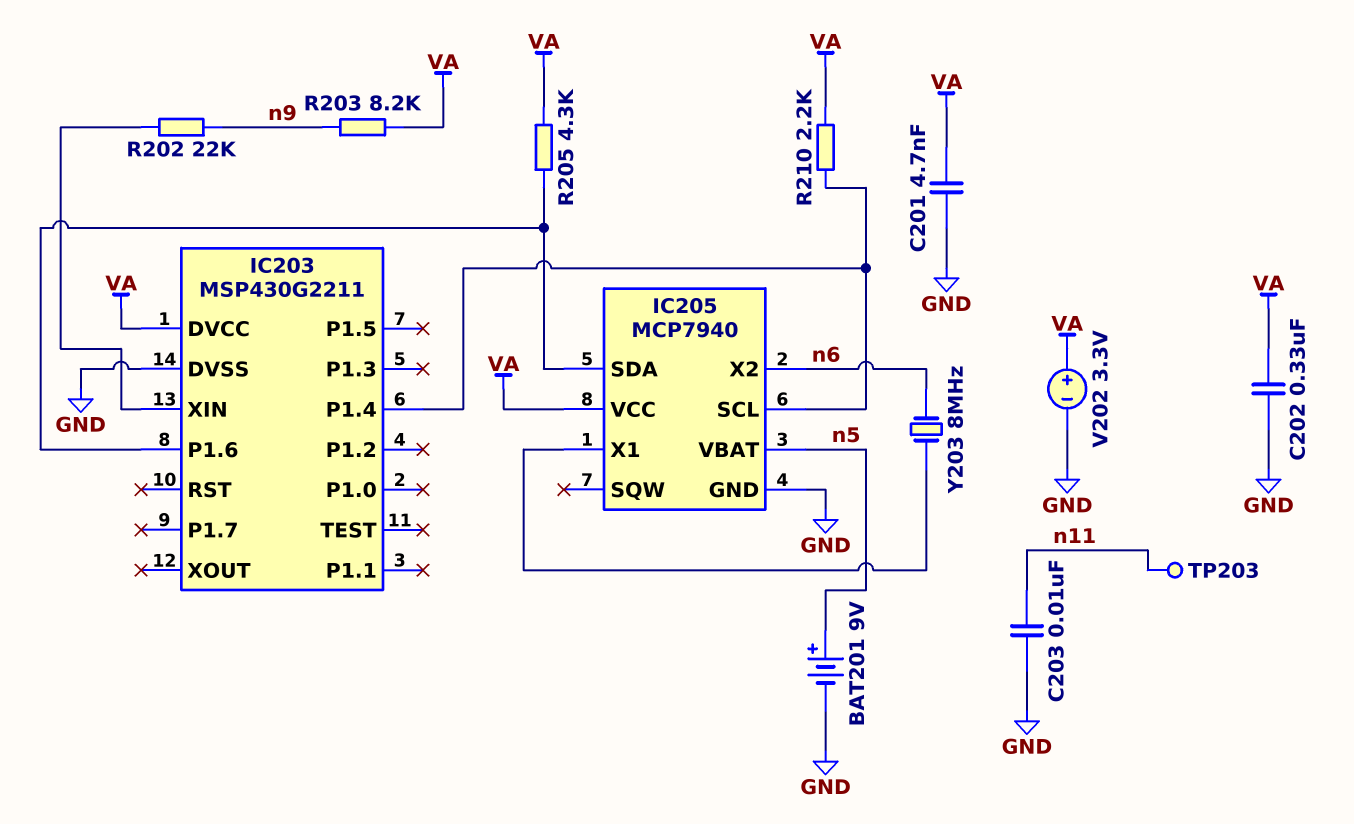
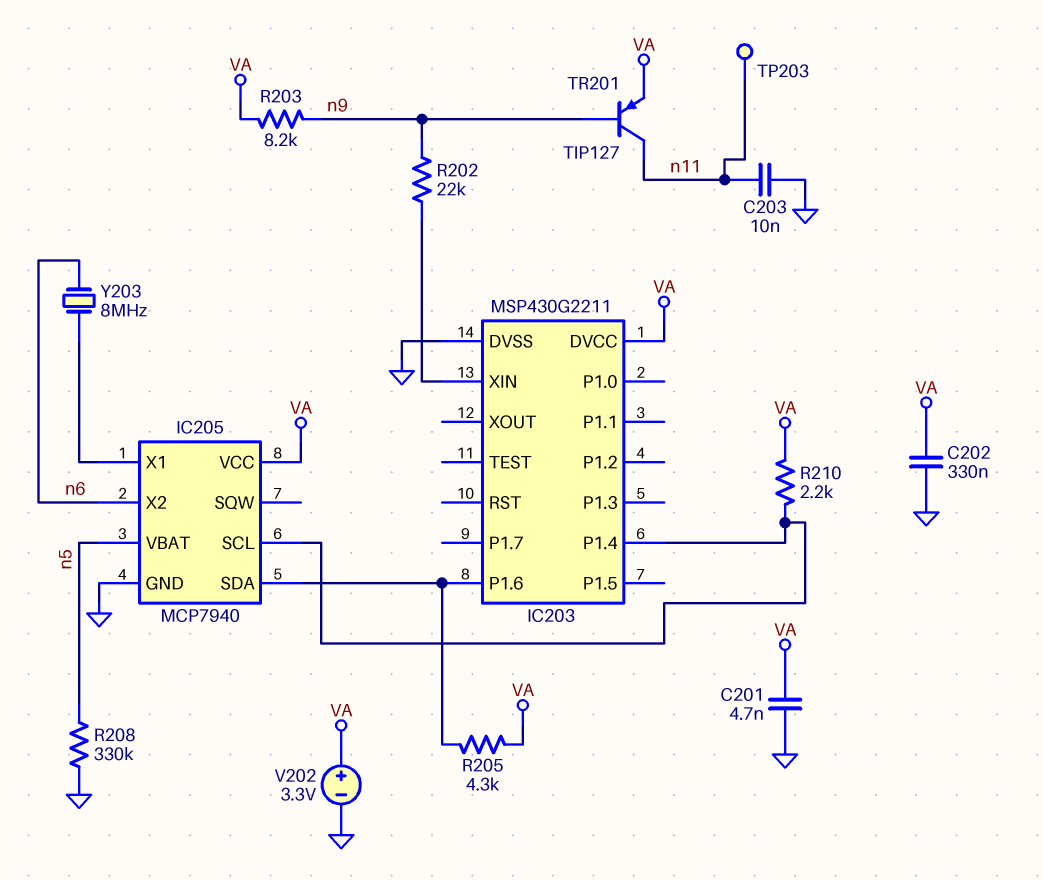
BAT201: 9V (plus n5, minus GND) -> none
R208: none -> 330k (GND, n5)
TR201: none -> PNP TIP127 (B n9, C n11, E VA)

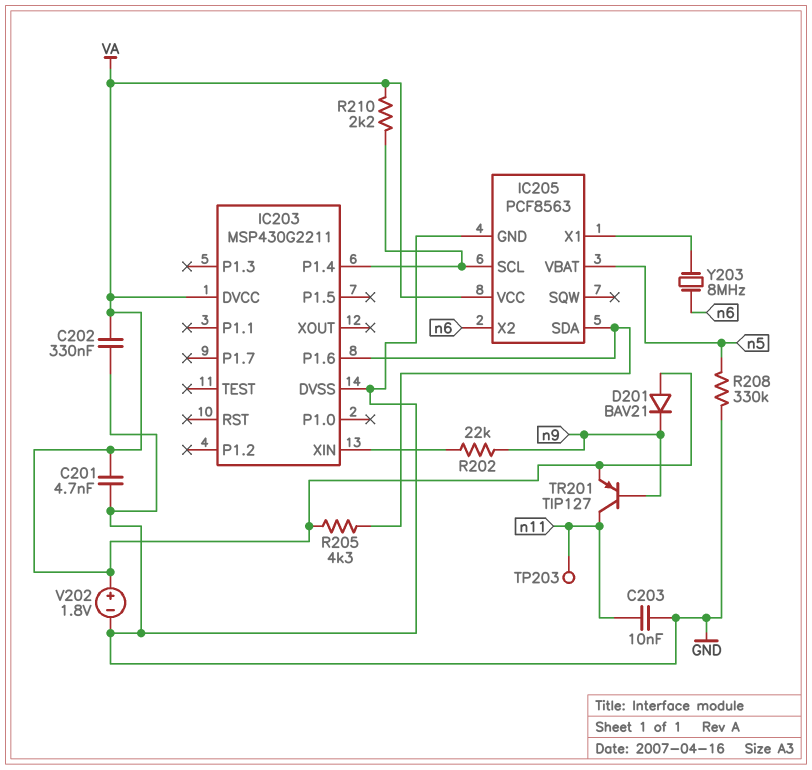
D201: none -> diode BAV21 (A VA, K n9)
IC205: MCP7940 -> PCF8563
R203: 8.2k (VA, n9) -> none
V202: 3.3V (plus VA, minus GND) -> 1.8V (plus VA, minus GND)

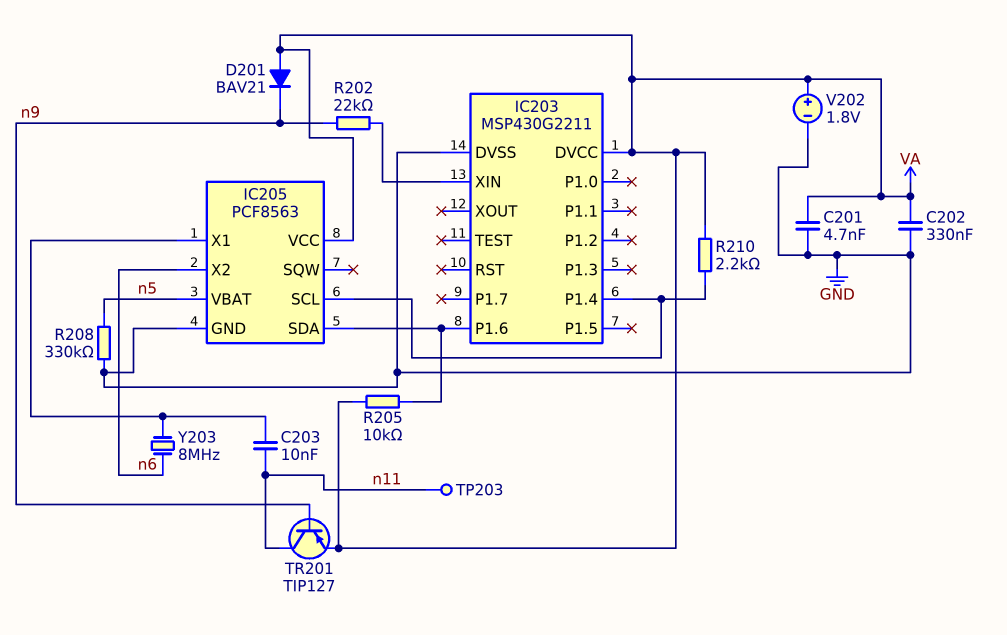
C203: 10nF (GND, n11) -> 10nF (IC205/X1, n11)
R205: 4.3k (IC203/P1.6, VA) -> 10k (IC203/P1.6, VA)

